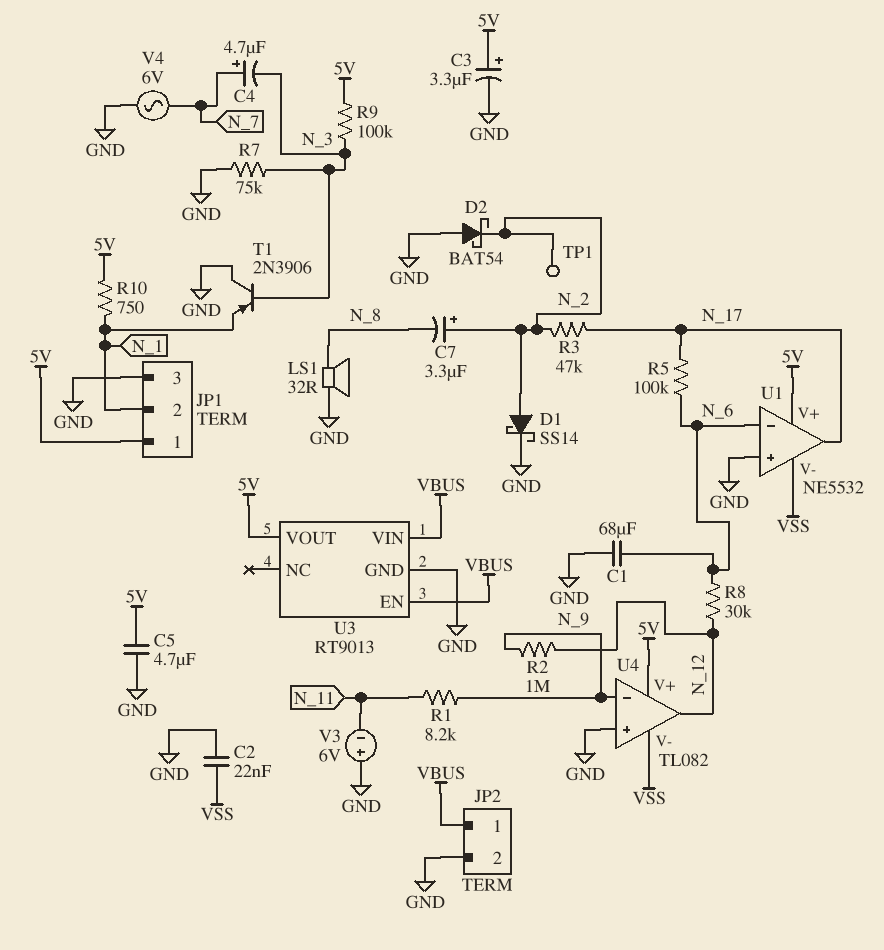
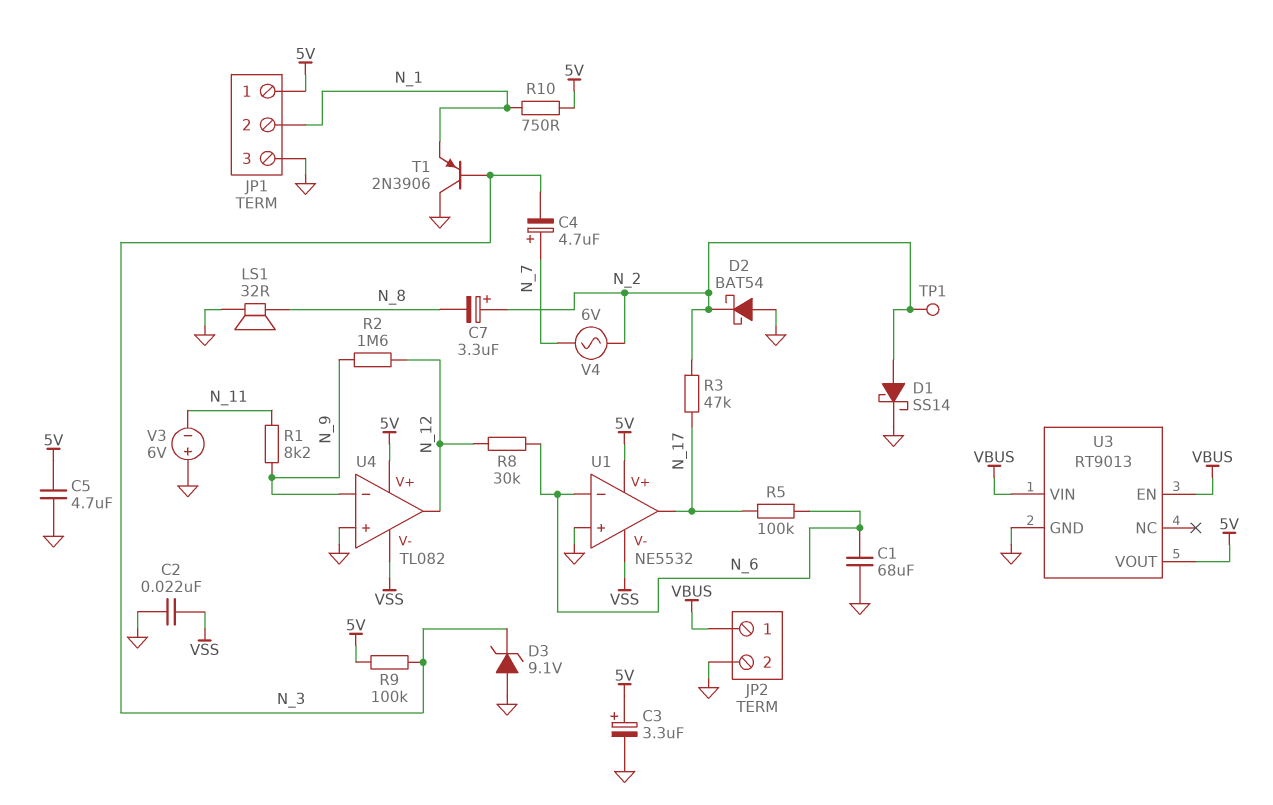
D3: none -> zener 9.1V (A GND, K N_3)
R2: 1M (N_9, N_12) -> 1.6M (N_9, N_12)
R7: 75k (GND, N_3) -> none
V4: AC 6V (GND, N_7) -> AC 6V (N_2, N_7)

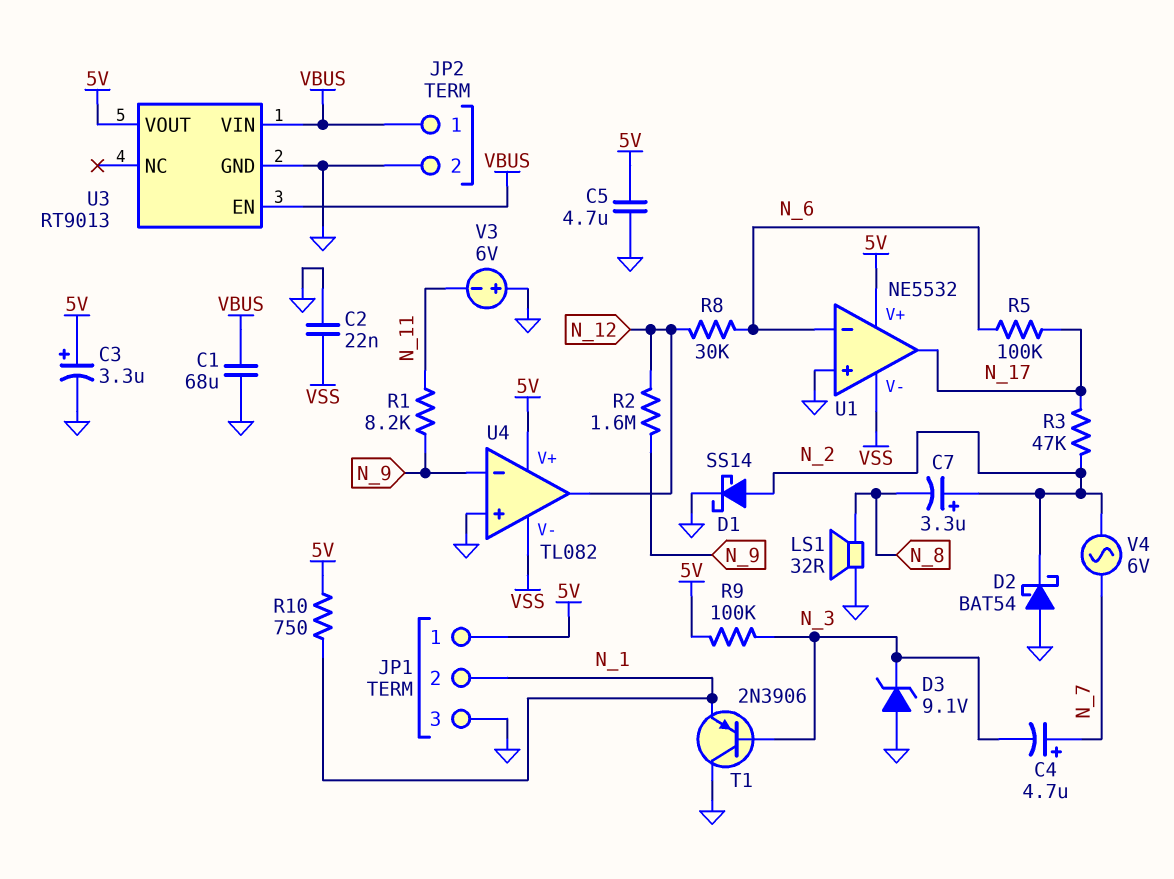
C1: 68uF (GND, N_6) -> 68uF (GND, VBUS)
TP1: test point (N_2) -> none

